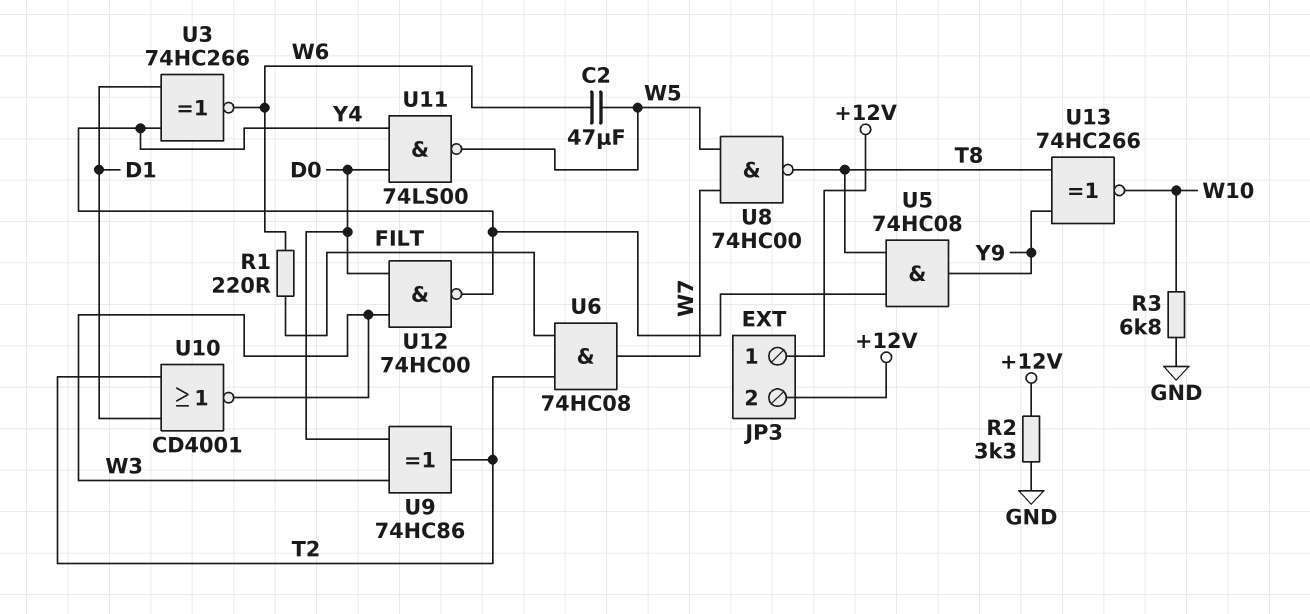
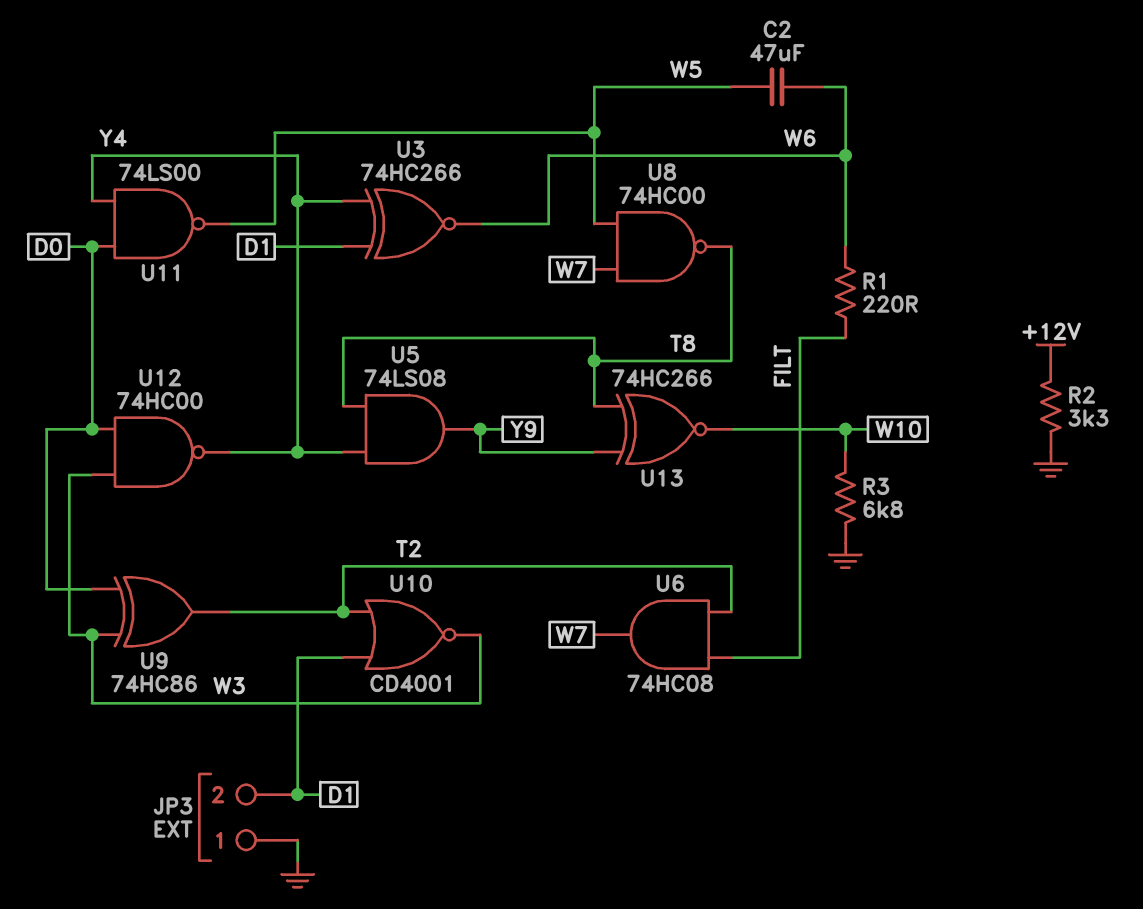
JP3 pin 1: +12V -> GND
JP3 pin 2: +12V -> D1
U5: AND 74HC08 (in T8, in Y4, out Y9) -> AND 74LS08 (in T8, in Y4, out Y9)

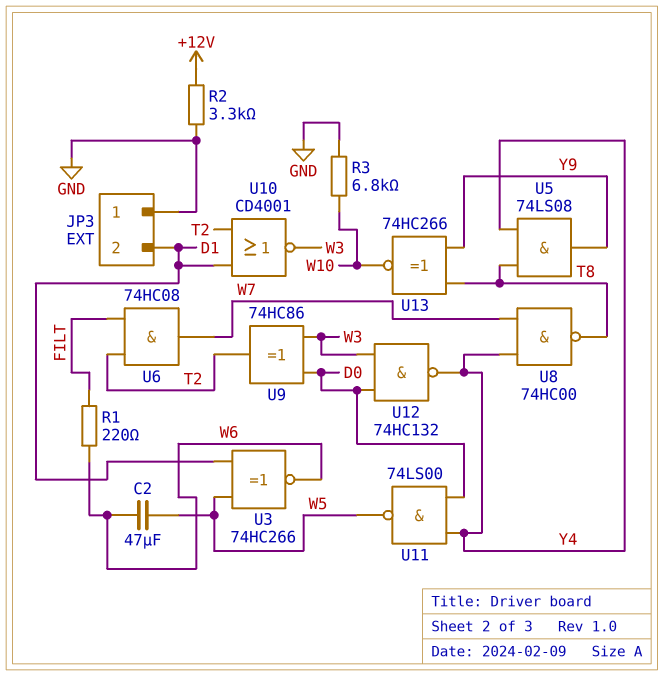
U3: XNOR 74HC266 (in D1, in Y4, out W6) -> XNOR 74HC266 (in D1, in W5, out W6)
U8: NAND 74HC00 (in W5, in W7, out T8) -> NAND 74HC00 (in W7, in Y4, out T8)
U12: NAND 74HC00 (in D0, in W3, out Y4) -> NAND 74HC132 (in D0, in W3, out Y4)

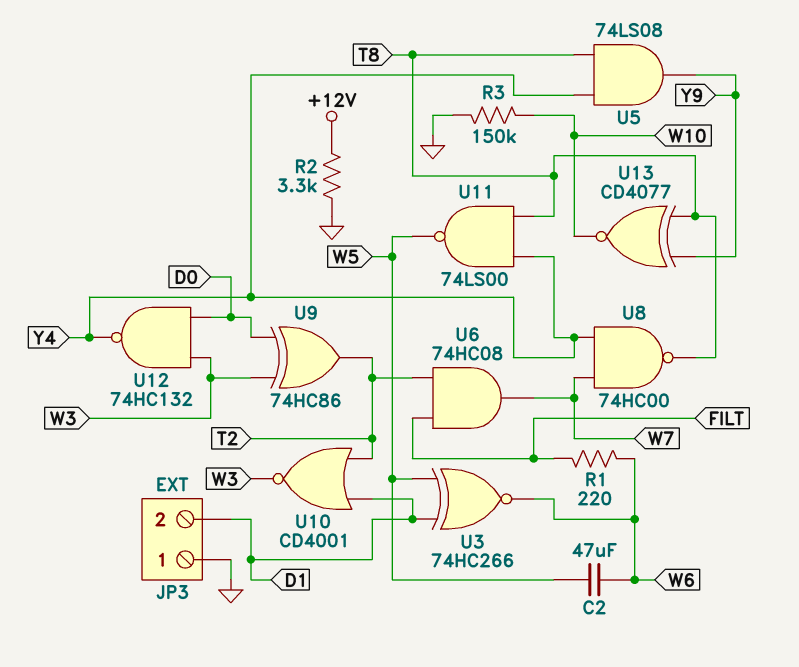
R3: 6.8k (GND, W10) -> 150k (GND, W10)
U11: NAND 74LS00 (in D0, in Y4, out W5) -> NAND 74LS00 (in T8, in Y4, out W5)
U13: XNOR 74HC266 (in T8, in Y9, out W10) -> XNOR CD4077 (in T8, in Y9, out W10)

